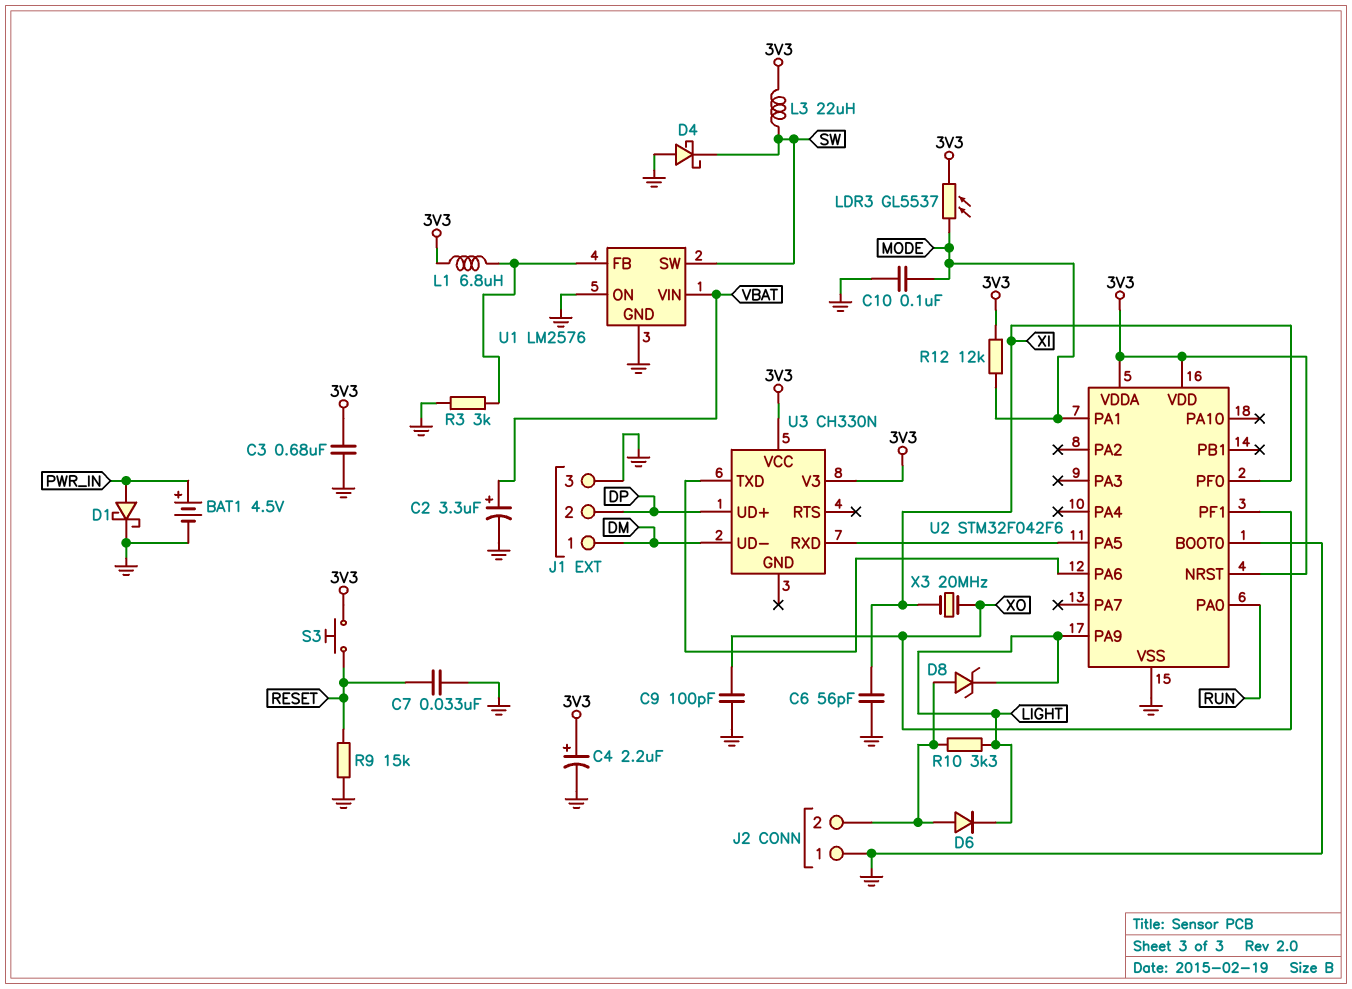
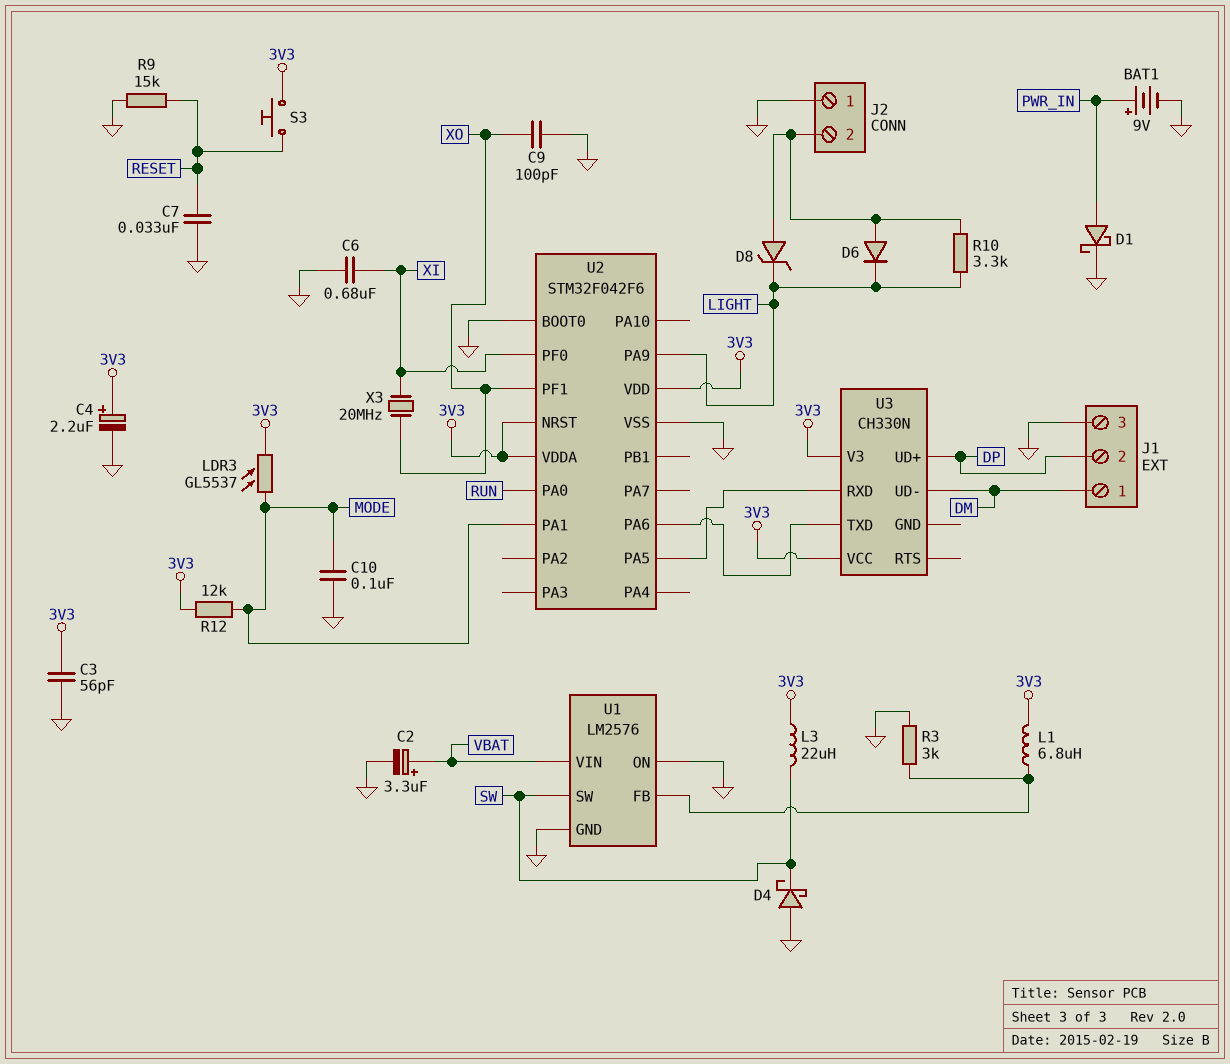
BAT1: 4.5V (plus PWR_IN, minus GND) -> 9V (plus PWR_IN, minus GND)
C3: 680nF (3V3, GND) -> 56pF (3V3, GND)
C6: 56pF (GND, XI) -> 680nF (GND, XI)

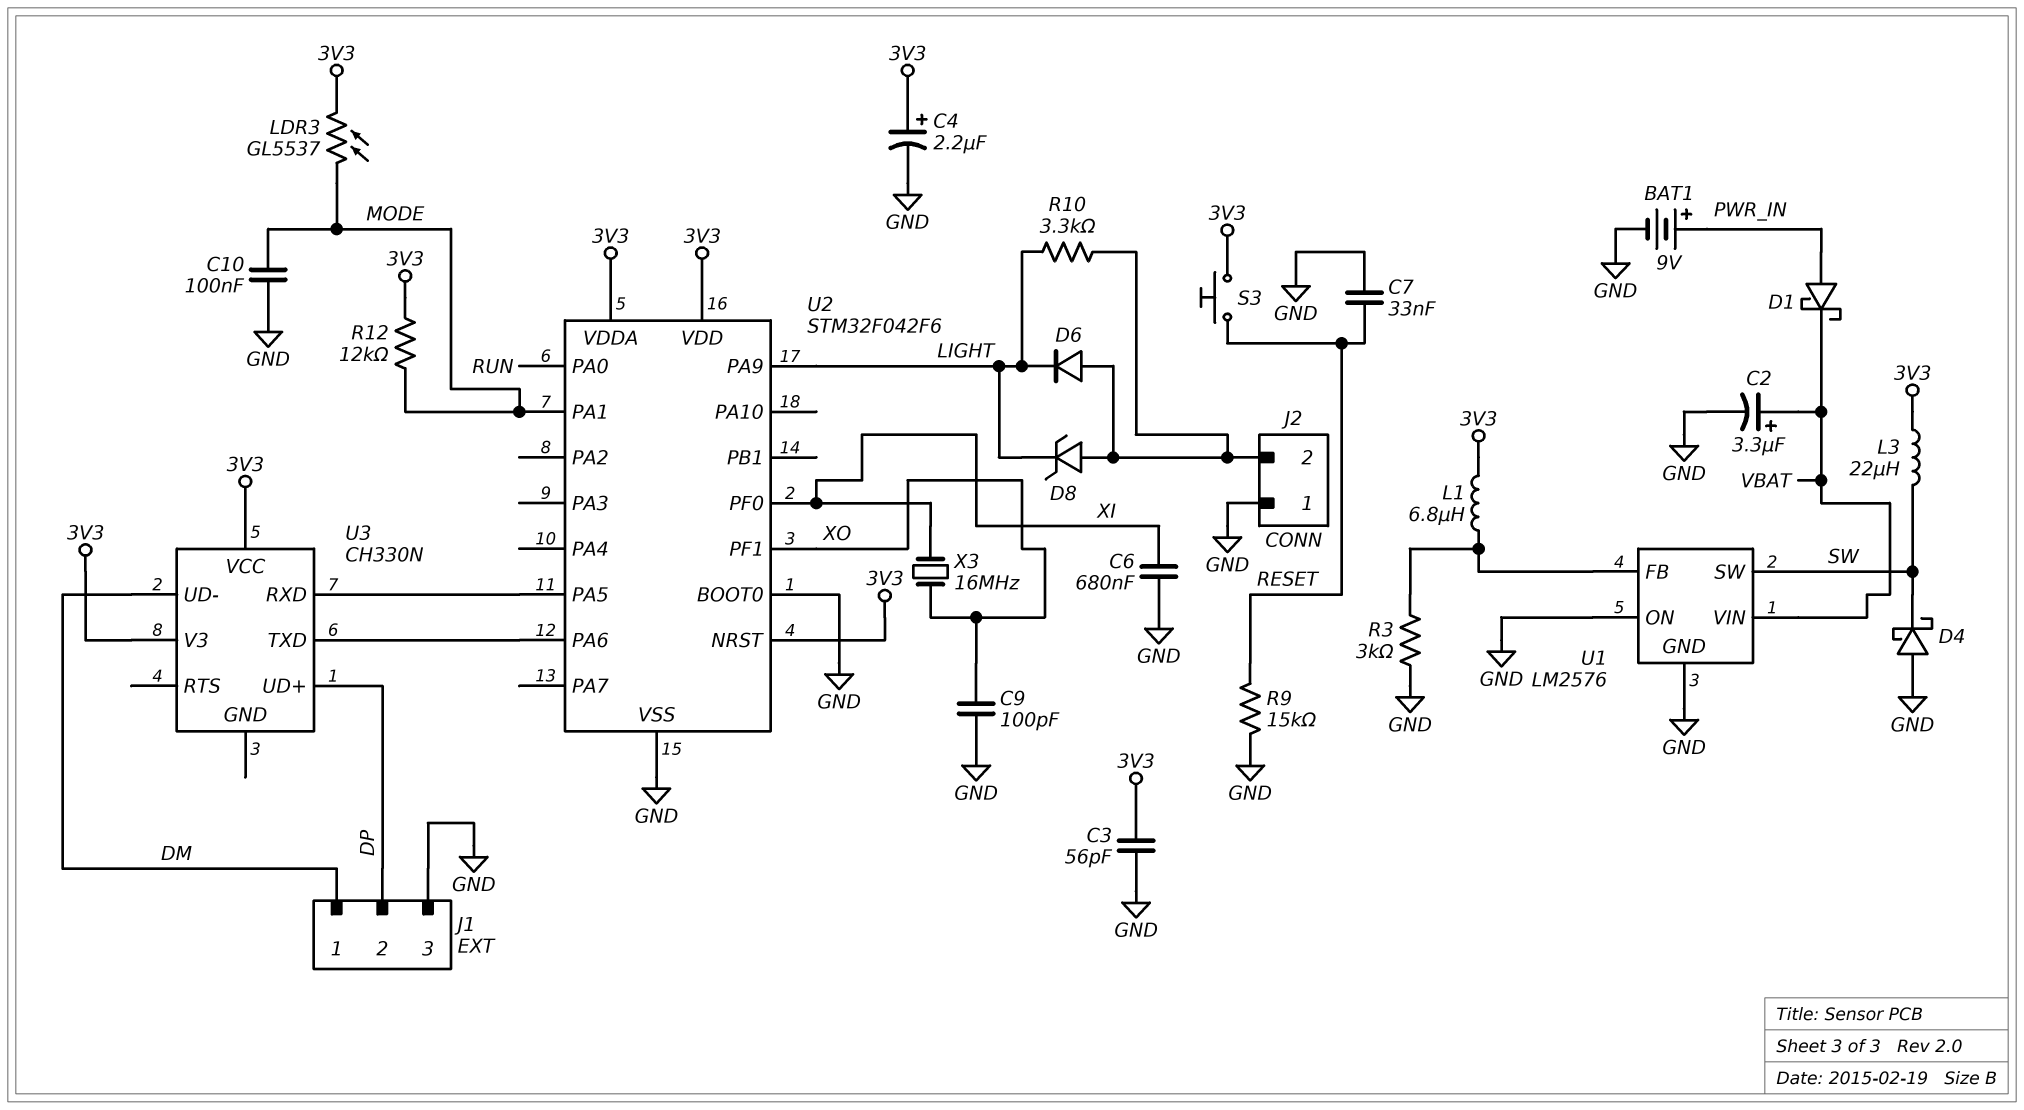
D1: schottky (A PWR_IN, K GND) -> schottky (A PWR_IN, K VBAT)
X3: 20MHz (XI, XO) -> 16MHz (XI, XO)

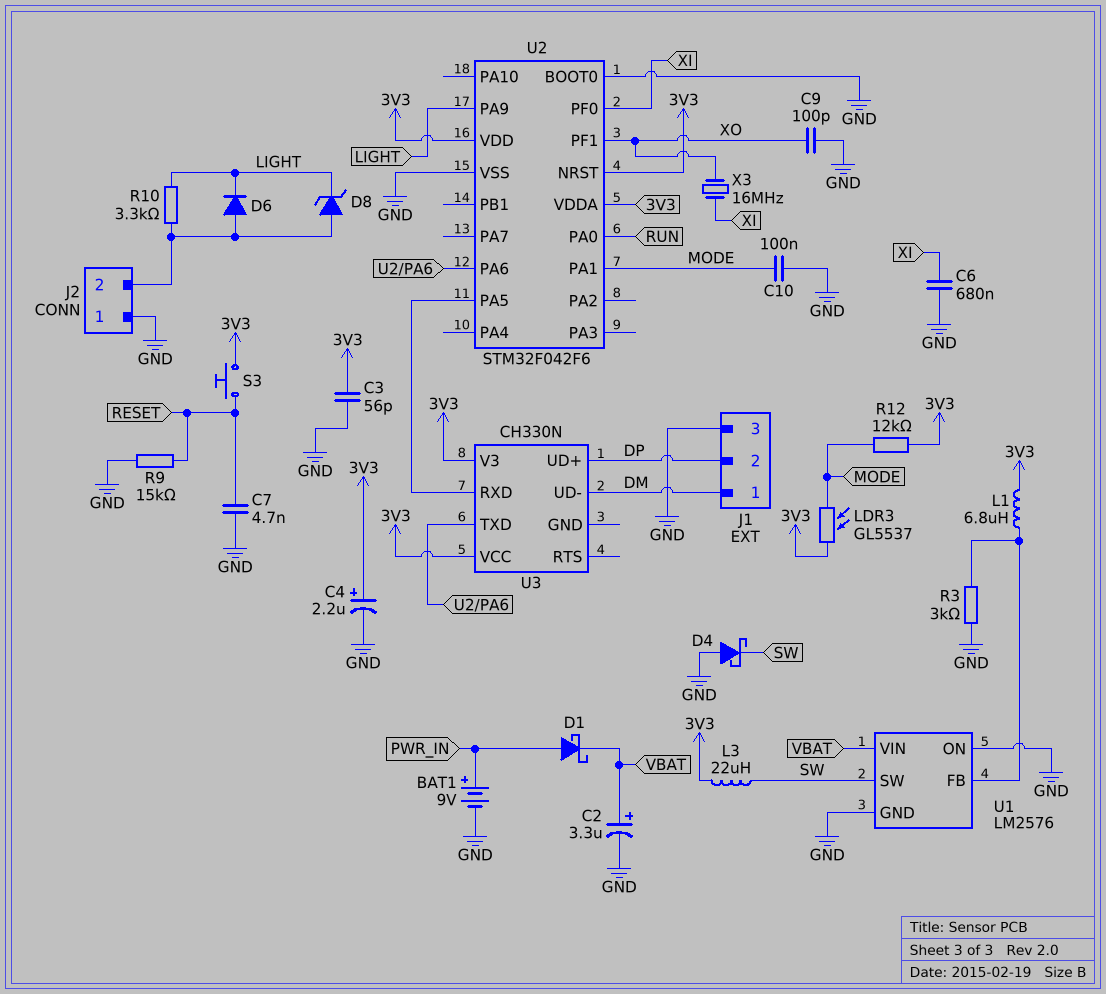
C7: 33nF (GND, RESET) -> 4.7nF (GND, RESET)

